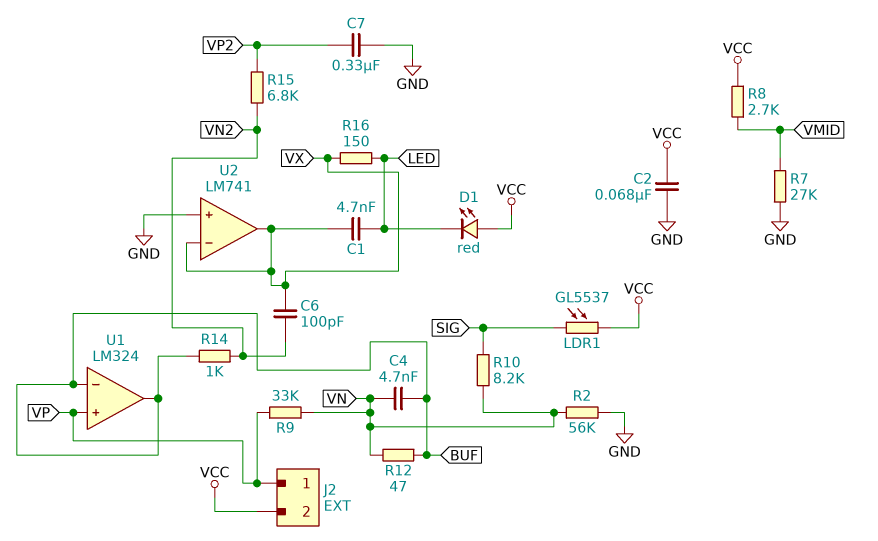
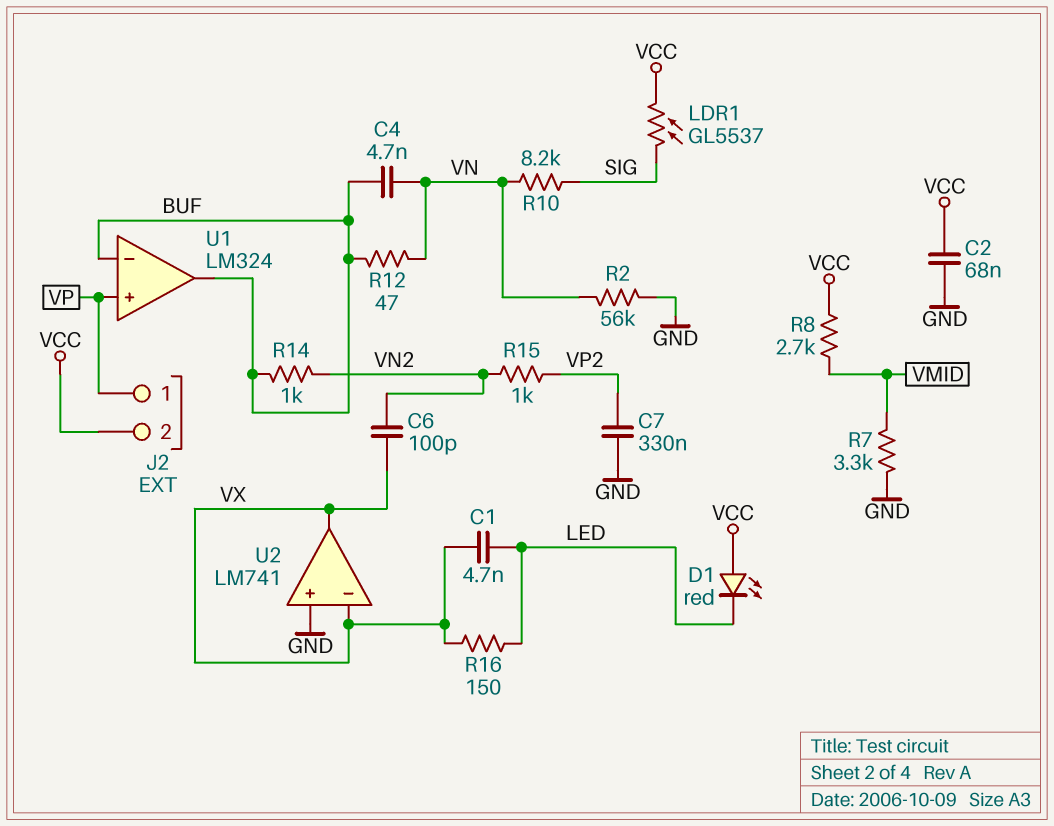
R7: 27k (GND, VMID) -> 3.3k (GND, VMID)
R9: 33k (VN, VP) -> none
R15: 6.8k (VN2, VP2) -> 1k (VN2, VP2)

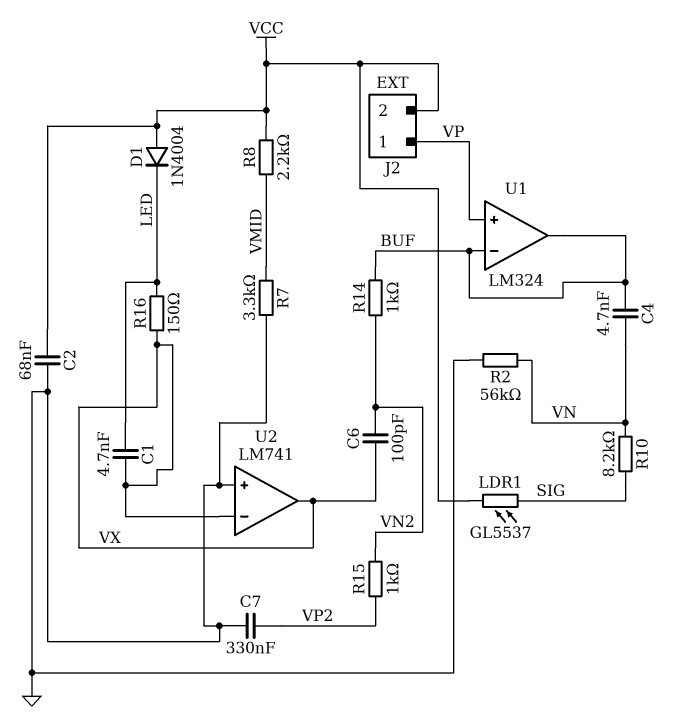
D1: LED red (A VCC, K LED) -> diode 1N4004 (A VCC, K LED)
R8: 2.7k (VCC, VMID) -> 2.2k (VCC, VMID)
R12: 47 (BUF, VN) -> none

